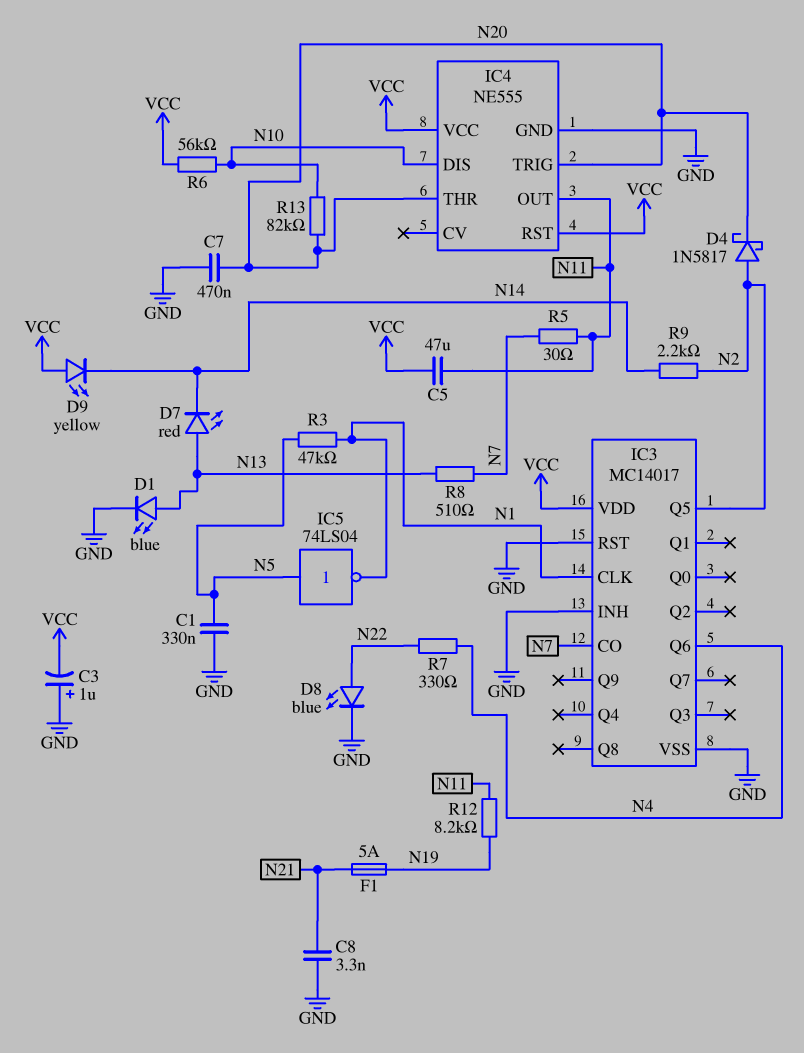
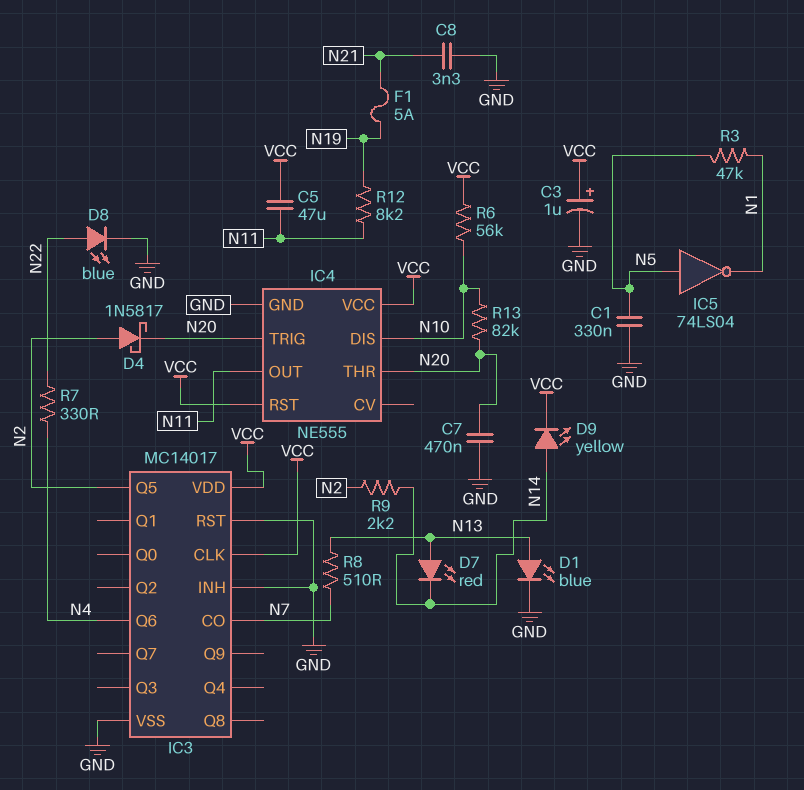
C3: 1uF (plus GND, minus VCC) -> 1uF (plus VCC, minus GND)
D9: LED yellow (A VCC, K N14) -> LED yellow (A N14, K VCC)
IC3 pin CLK: N1 -> VCC
R5: 30 (N7, N11) -> none

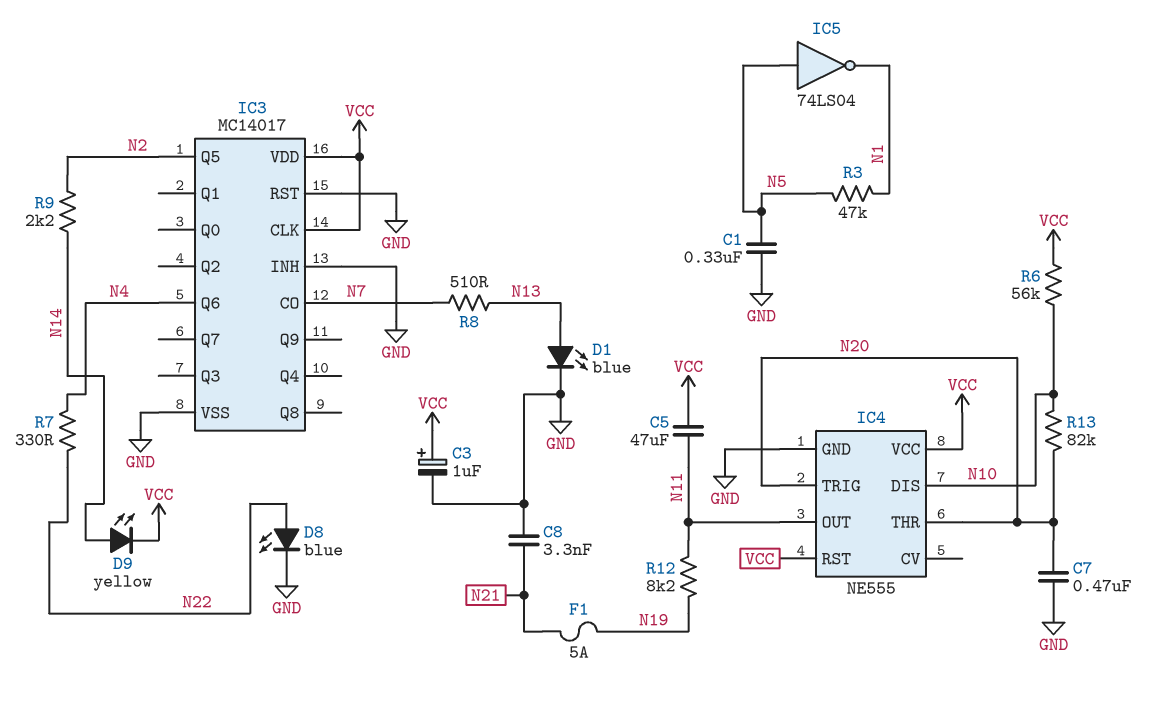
D4: schottky 1N5817 (A N2, K N20) -> none
D7: LED red (A N13, K N14) -> none

